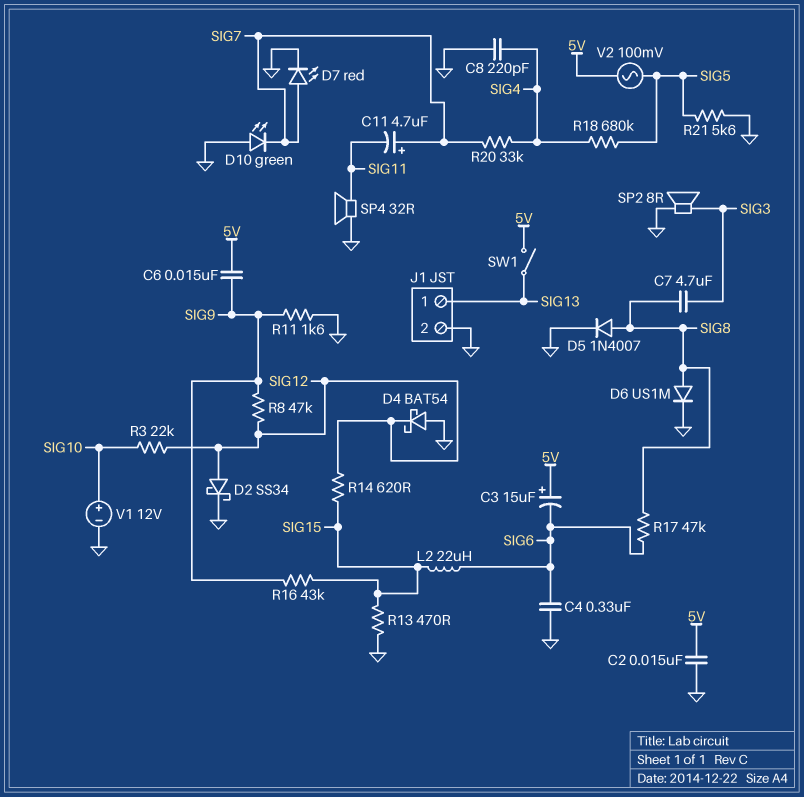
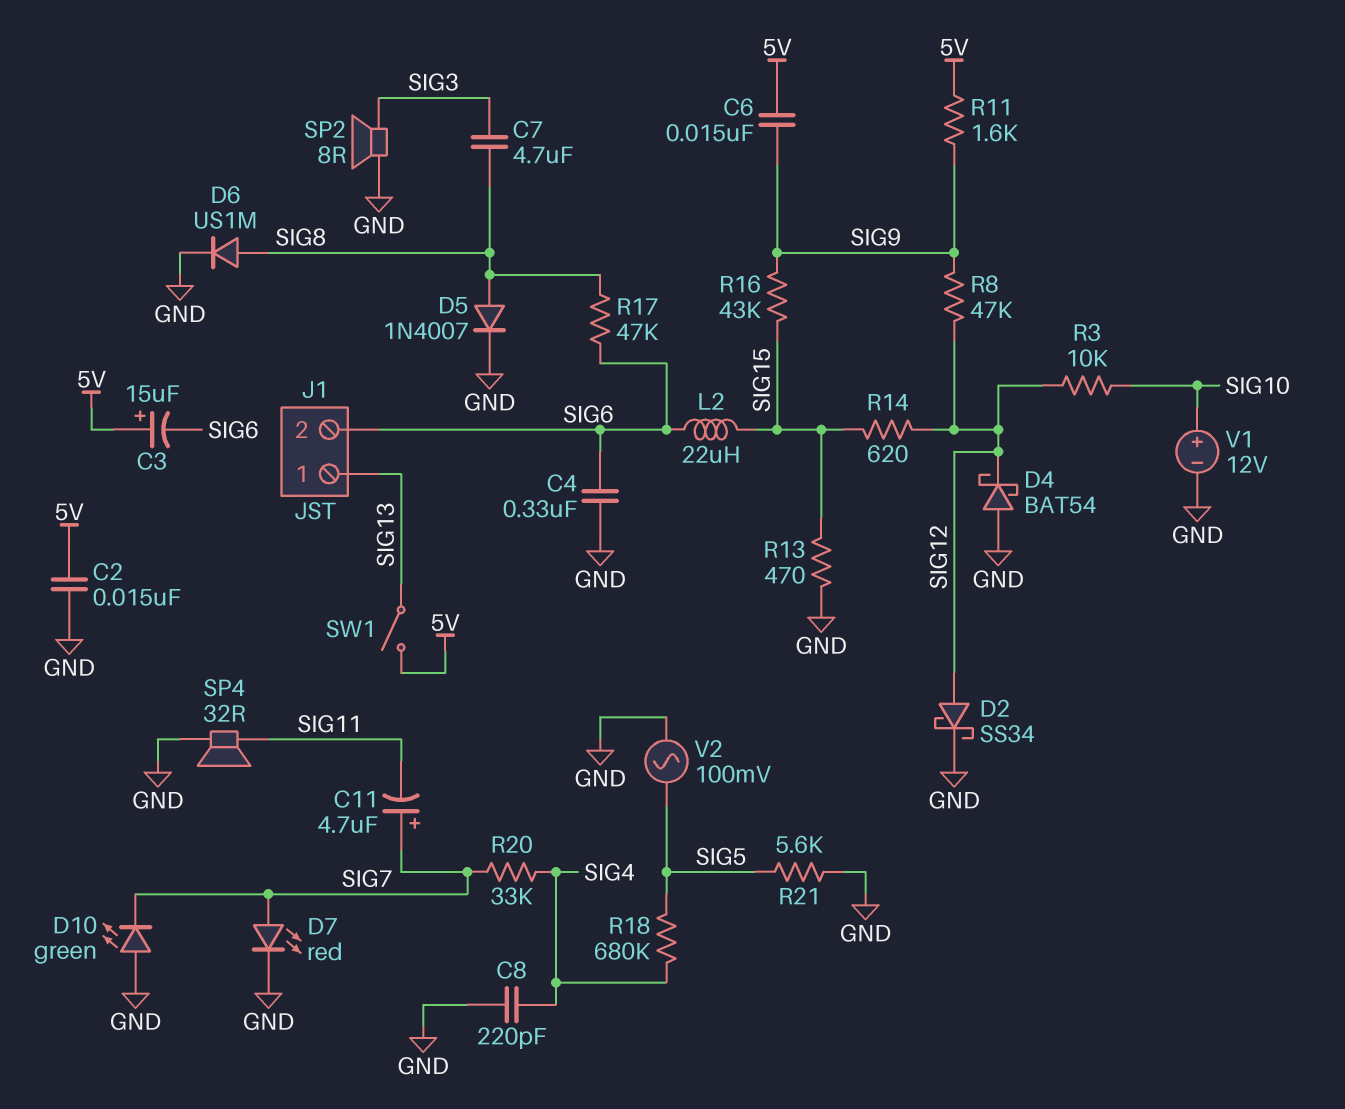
J1 pin 2: GND -> SIG6
R3: 22k (SIG10, SIG12) -> 10k (SIG10, SIG12)
R11: 1.6k (GND, SIG9) -> 1.6k (5V, SIG9)
V2: AC 100mV (5V, SIG5) -> AC 100mV (GND, SIG5)

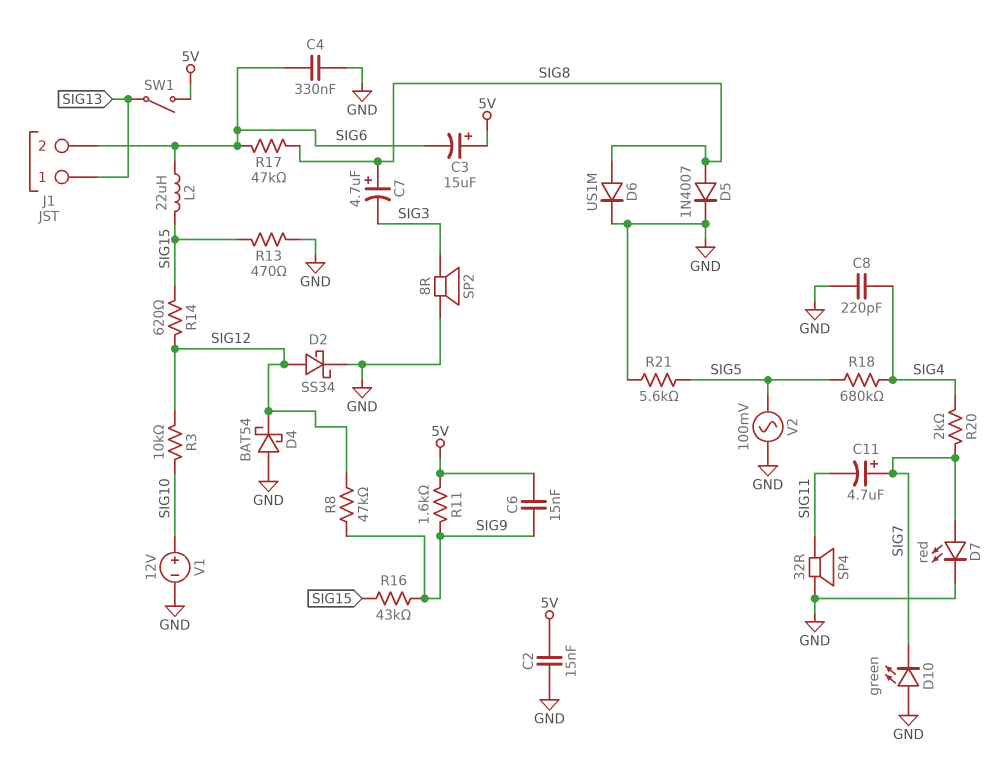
C7: 4.7uF (SIG3, SIG8) -> 4.7uF (plus SIG8, minus SIG3)
R20: 33k (SIG4, SIG7) -> 2k (SIG4, SIG7)

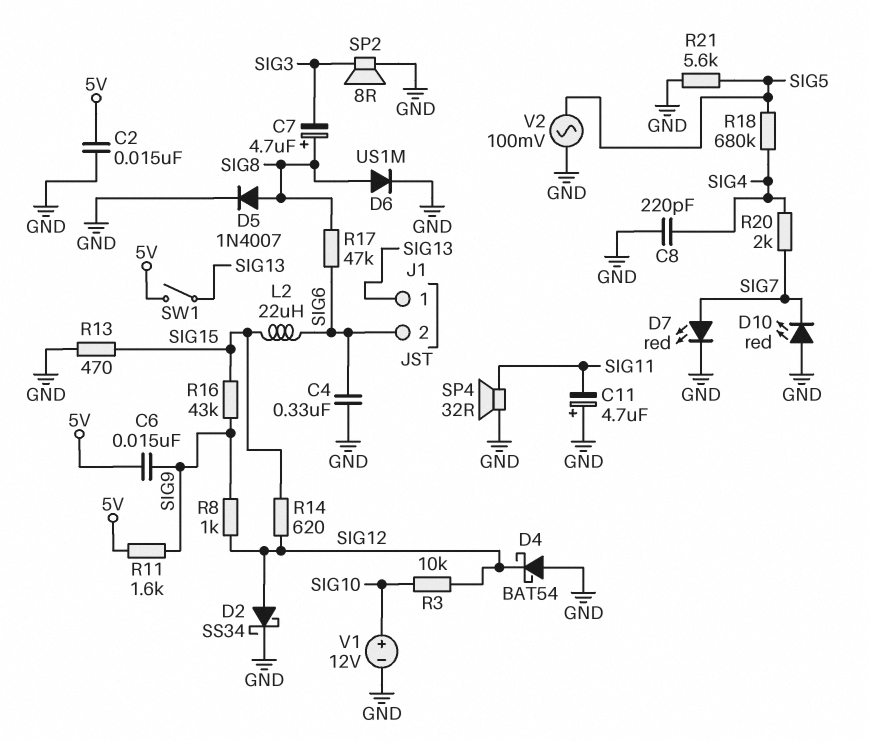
C3: 15uF (plus 5V, minus SIG6) -> none
C11: 4.7uF (plus SIG7, minus SIG11) -> 4.7uF (plus GND, minus SIG11)
D10: LED green (A GND, K SIG7) -> LED red (A GND, K SIG7)
R8: 47k (SIG9, SIG12) -> 1k (SIG9, SIG12)

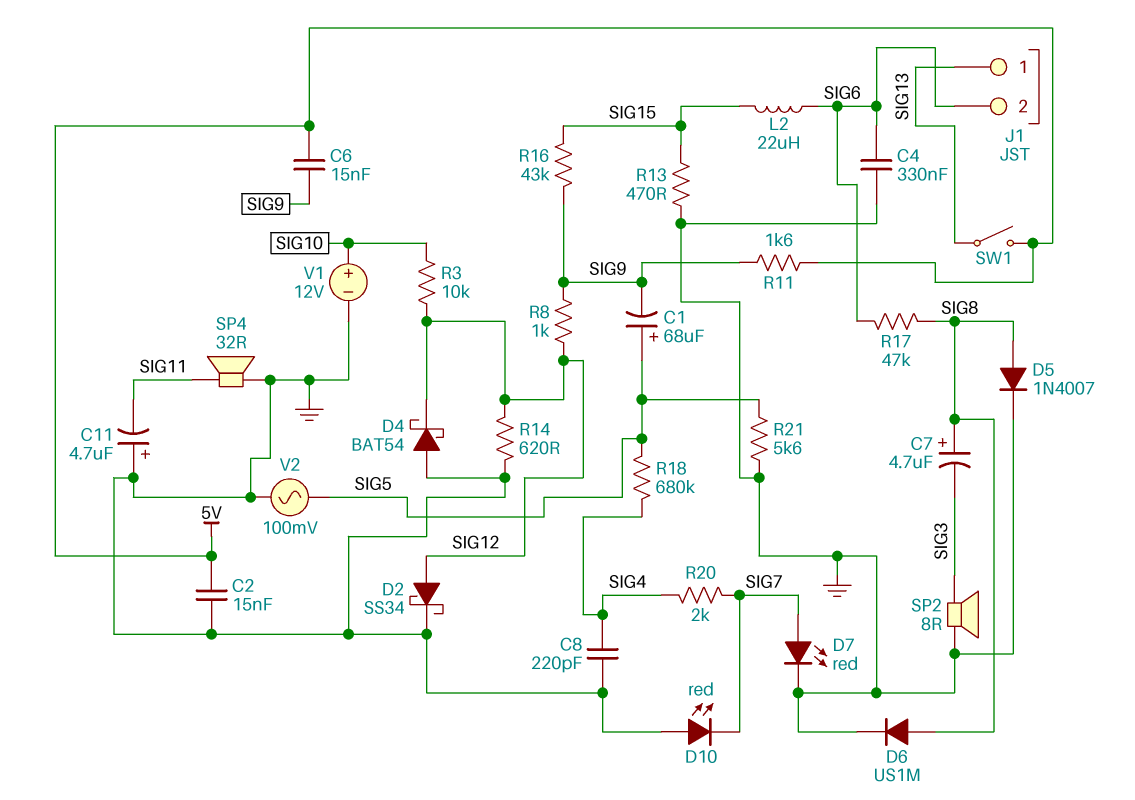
C1: none -> 68uF (plus SIG5, minus SIG9)
R14: 620 (SIG12, SIG15) -> 620 (GND, SIG12)

